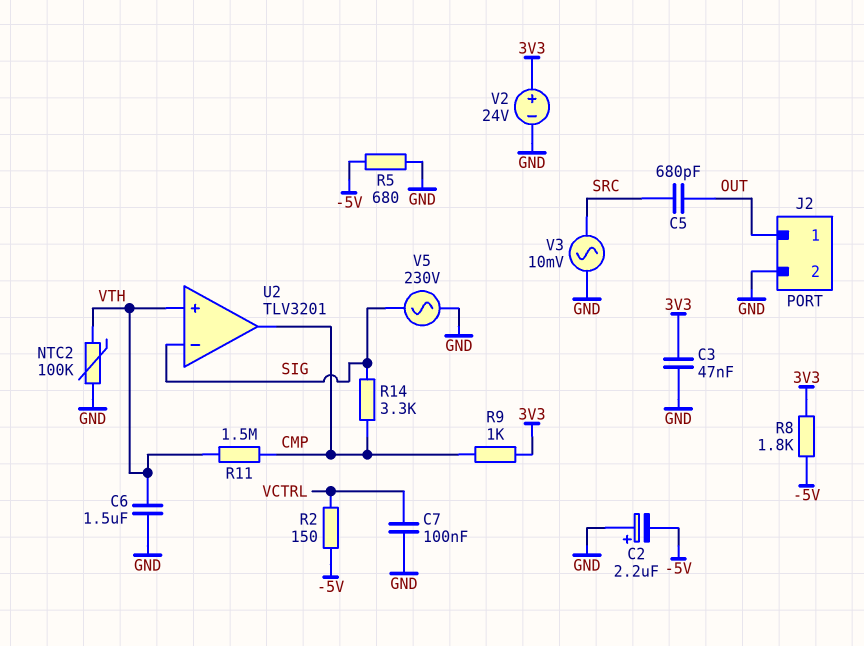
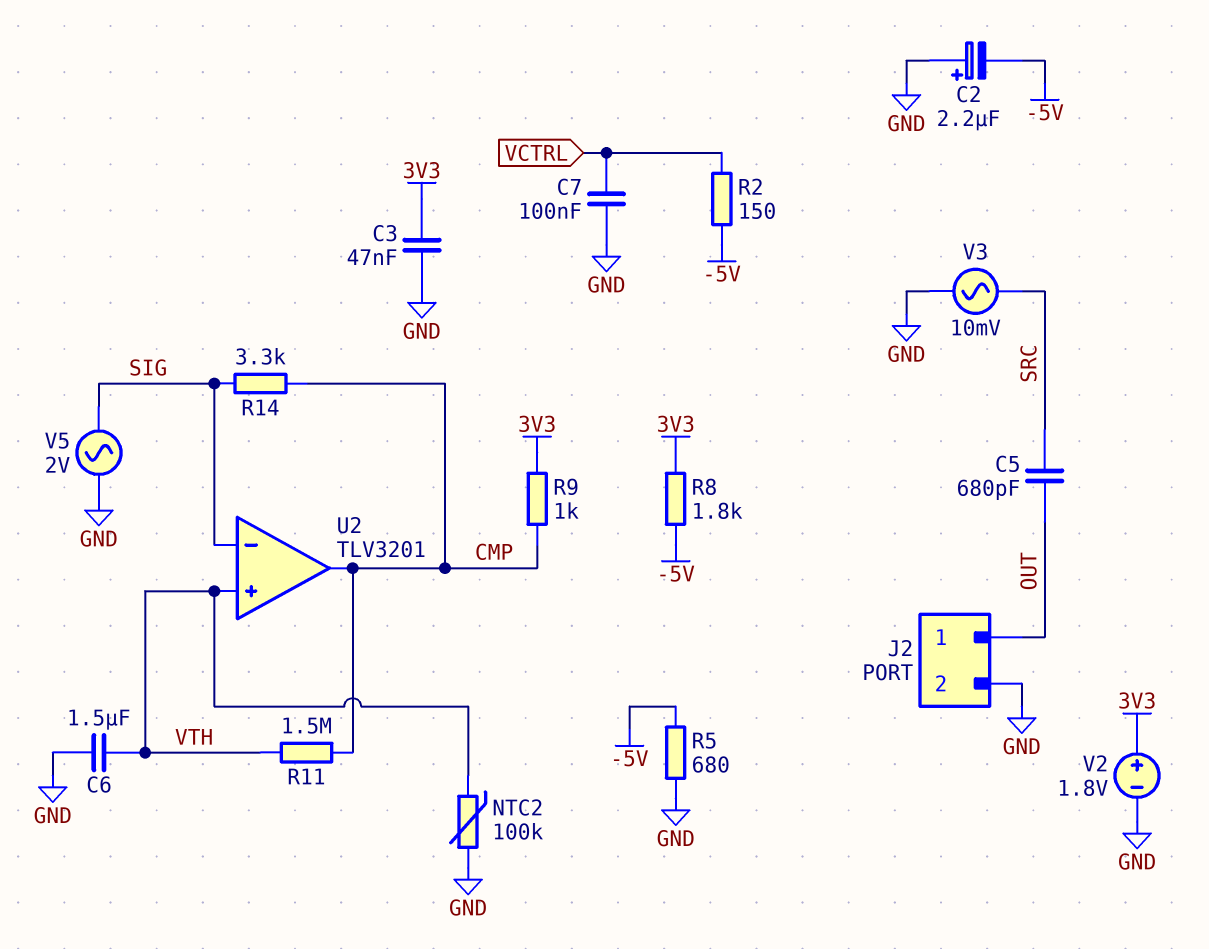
V2: 24V (plus 3V3, minus GND) -> 1.8V (plus 3V3, minus GND)
V5: AC 230V (GND, SIG) -> AC 2V (GND, SIG)

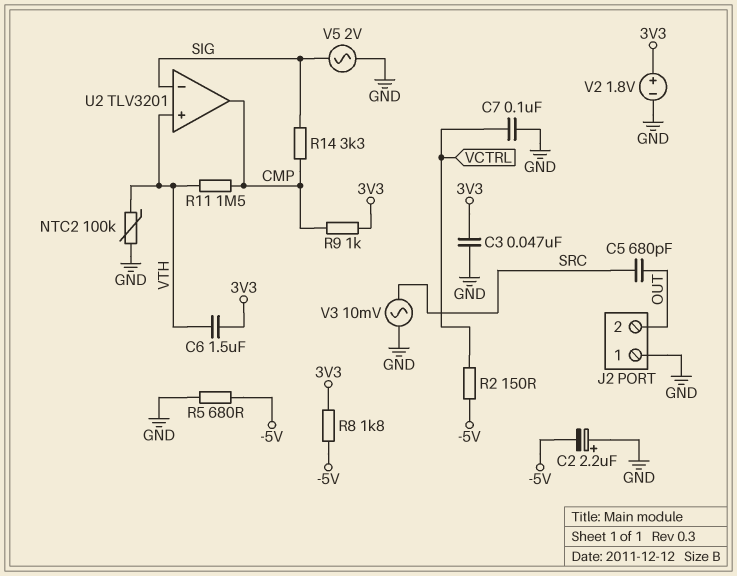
C6: 1.5uF (GND, VTH) -> 1.5uF (3V3, VTH)
J2 pin 1: OUT -> GND
J2 pin 2: GND -> OUT

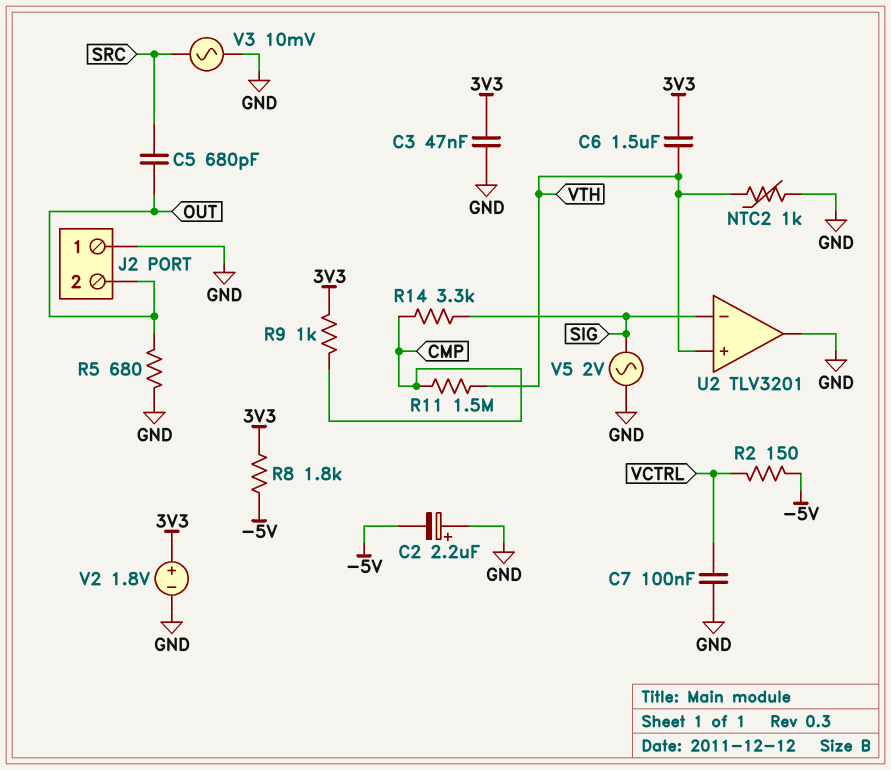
NTC2: 100k (GND, VTH) -> 1k (GND, VTH)
R5: 680 (-5V, GND) -> 680 (GND, OUT)
U2 pin out: CMP -> GND

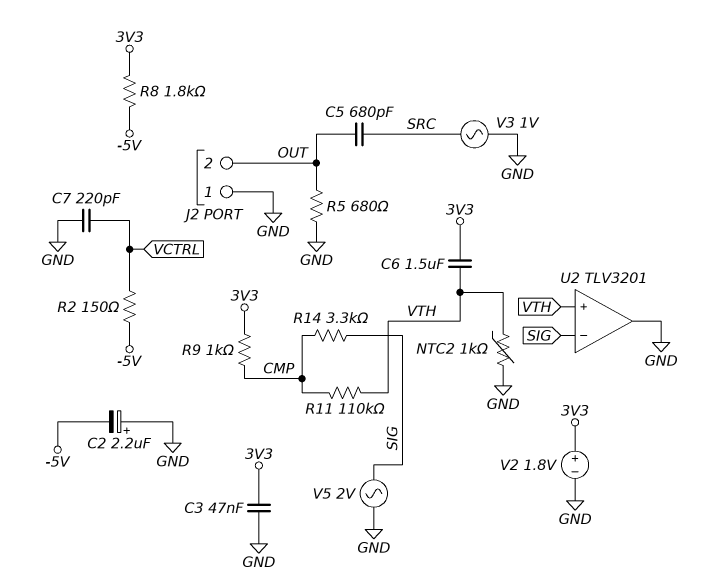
C7: 100nF (GND, VCTRL) -> 220pF (GND, VCTRL)
R11: 1.5M (CMP, VTH) -> 110k (CMP, VTH)
V3: AC 10mV (GND, SRC) -> AC 1V (GND, SRC)

